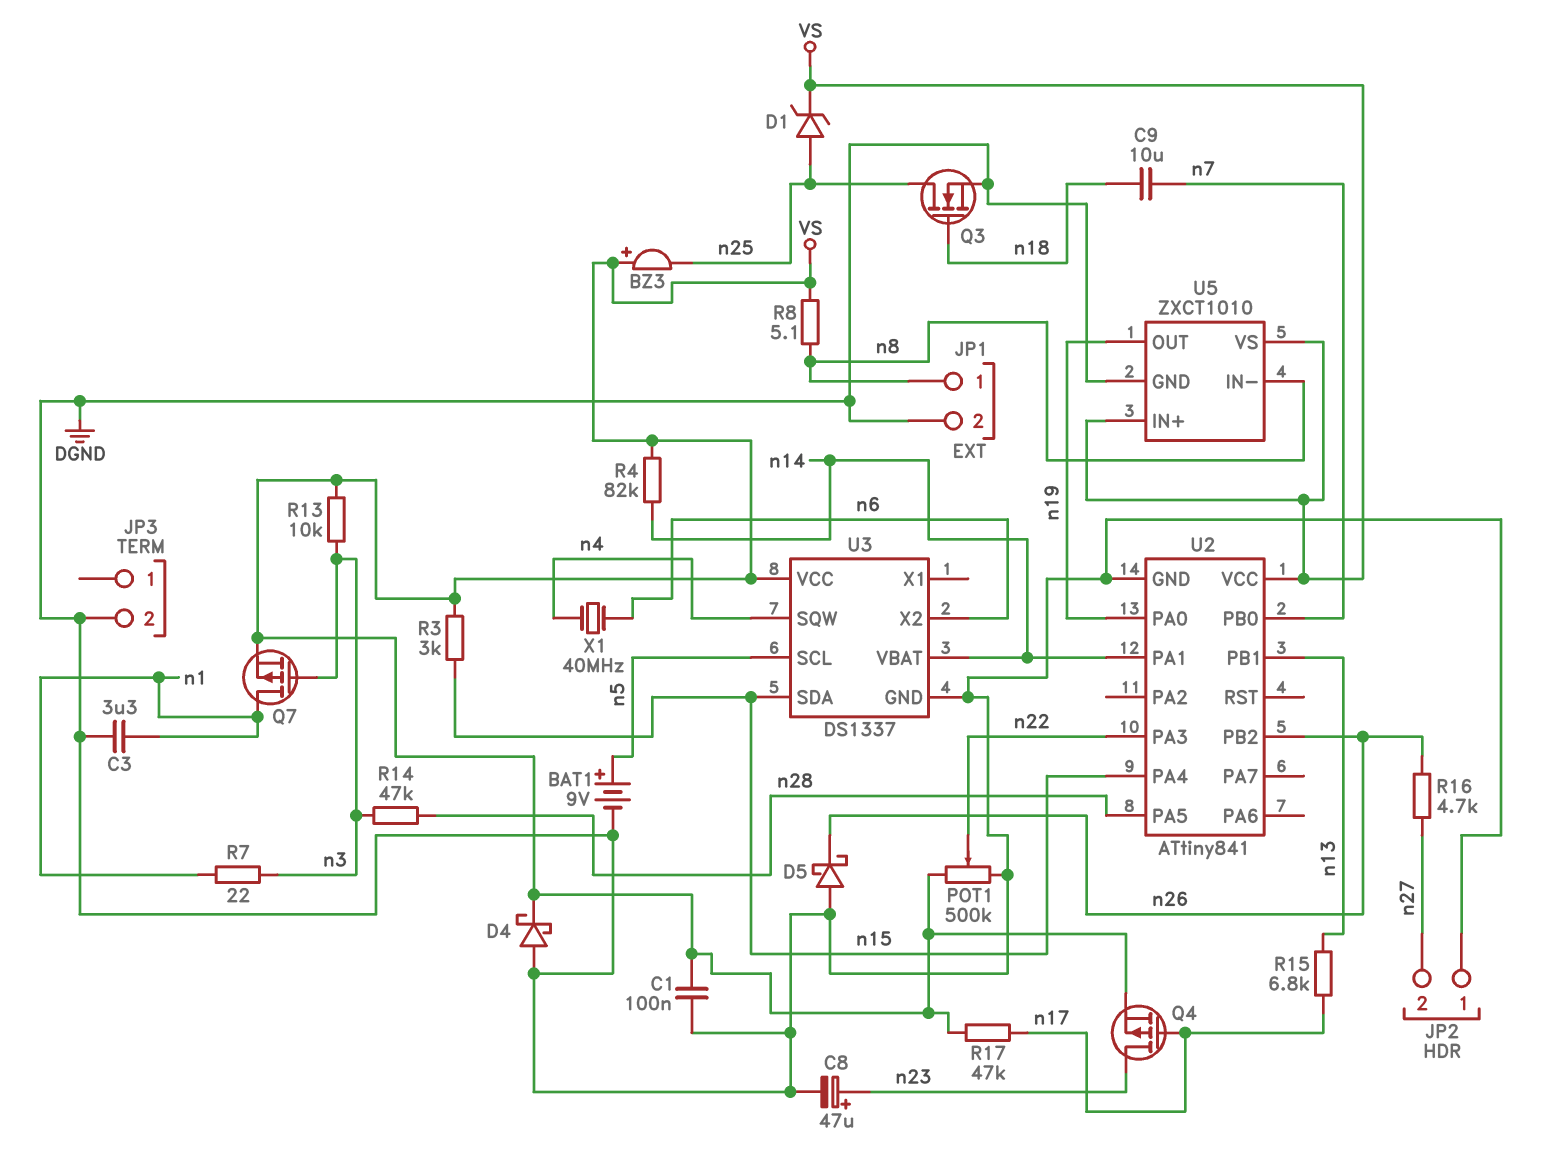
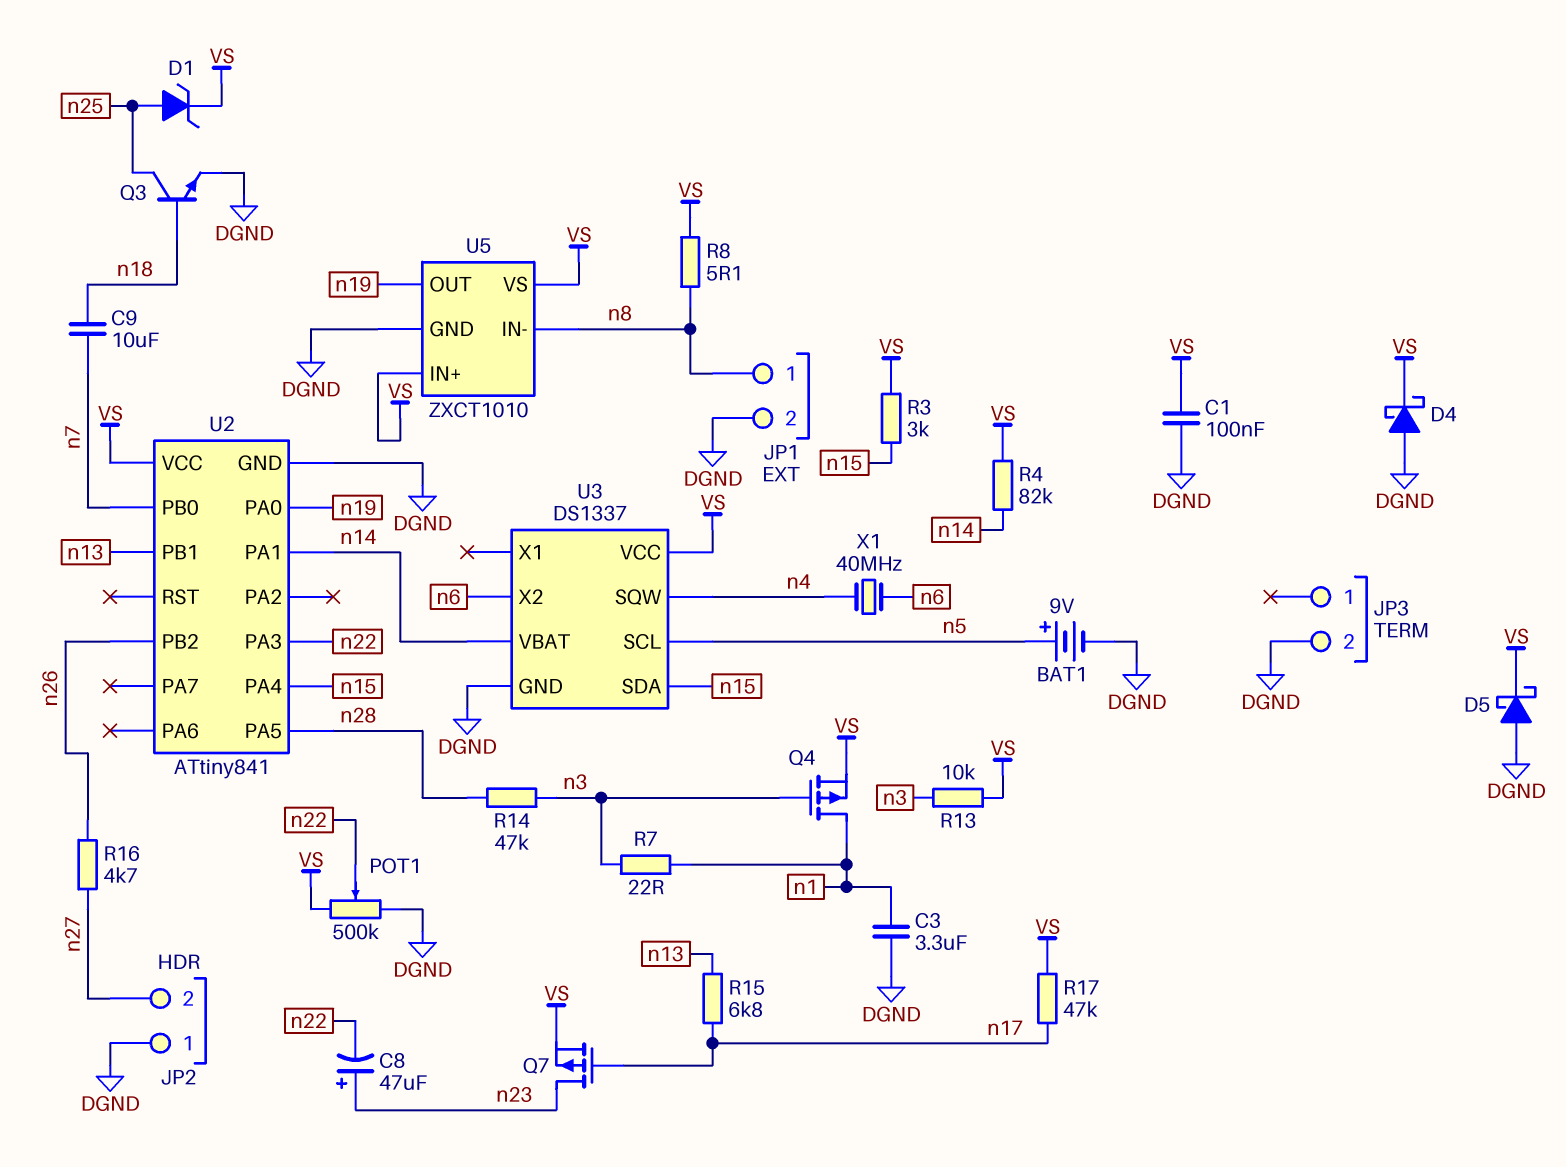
BZ3: buzzer (plus VS, minus n25) -> none
C8: 47uF (plus n23, minus DGND) -> 47uF (plus n23, minus n22)
D5: schottky (A DGND, K n26) -> schottky (A DGND, K VS)
Q3: NMOS (G n18, D n25, S DGND) -> NPN (B n18, C n25, E DGND)
Q4: PMOS (G n17, D n23, S VS) -> PMOS (G n3, D n1, S VS)
Q7: PMOS (G n3, D n1, S VS) -> PMOS (G n17, D n23, S VS)

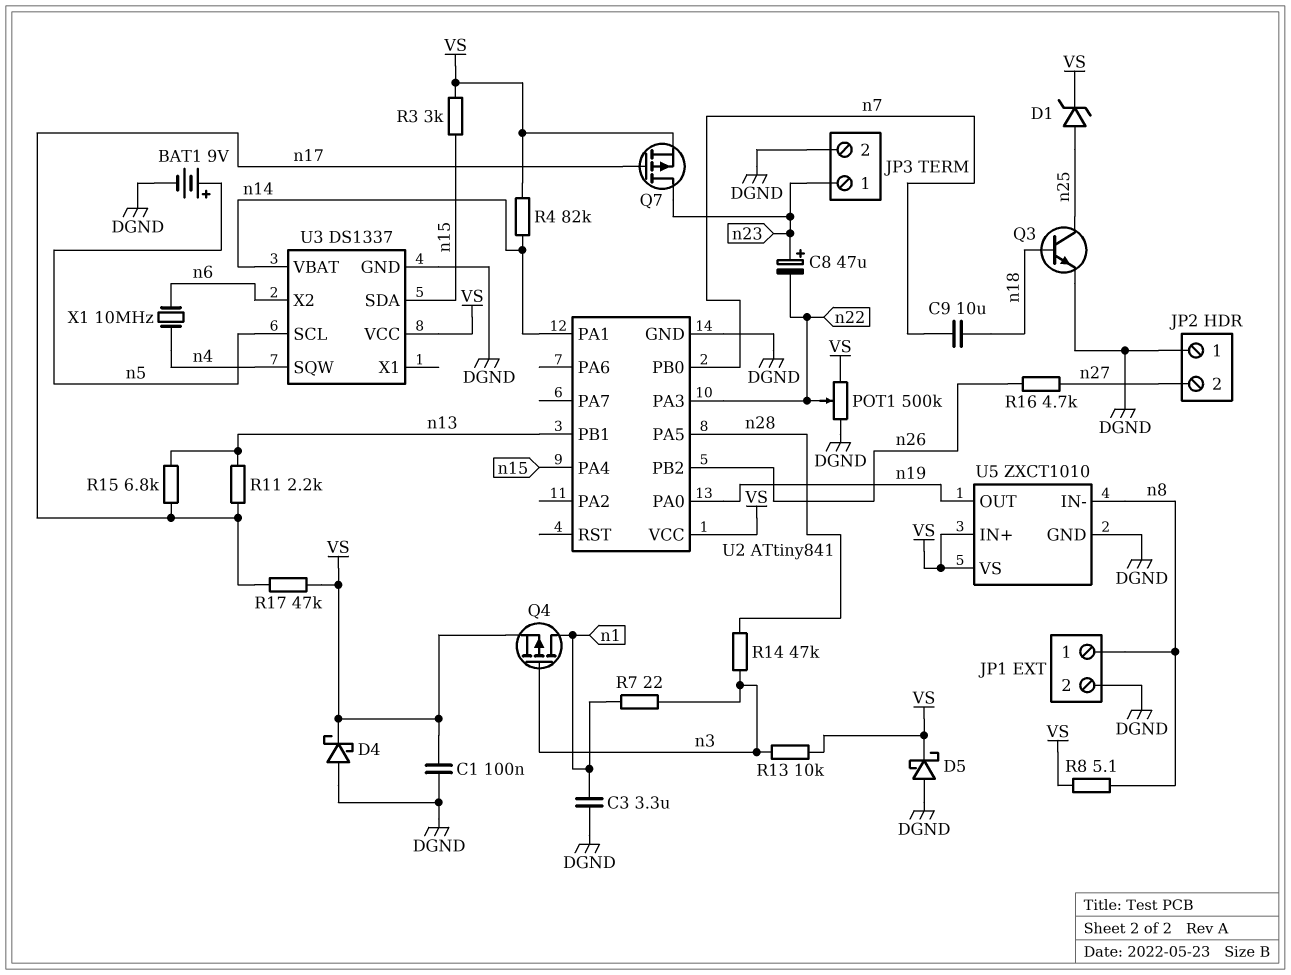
JP3 pin 1: none -> n23
R11: none -> 2.2k (n13, n17)
X1: 40MHz (n4, n6) -> 10MHz (n4, n6)

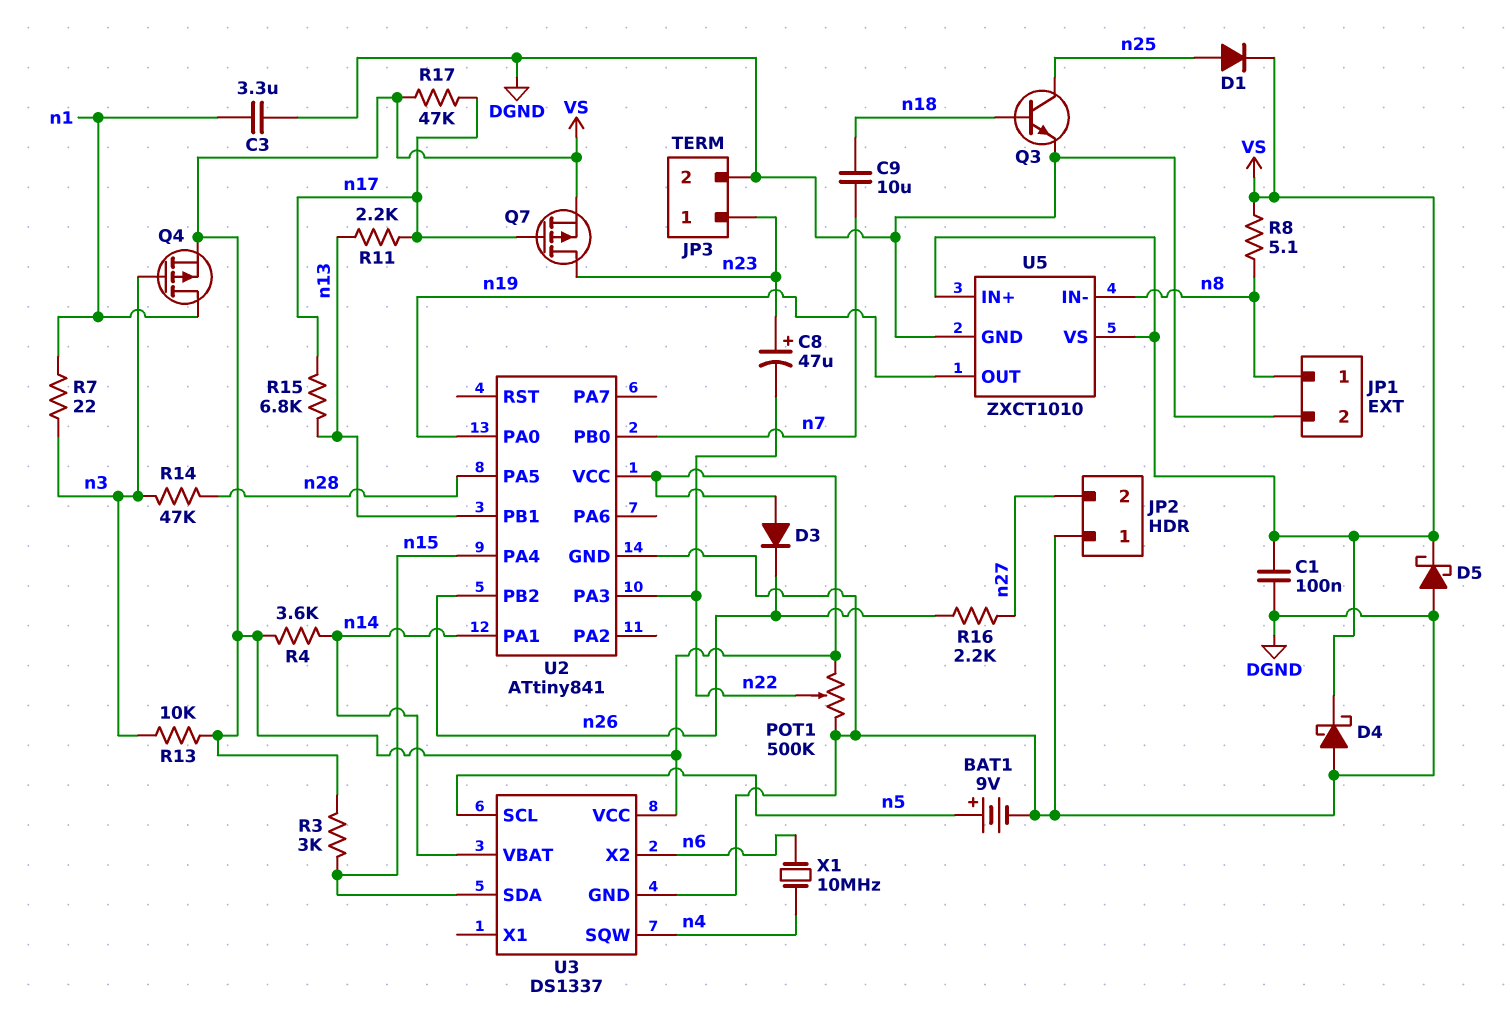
D1: zener (A n25, K VS) -> diode (A n25, K VS)
D3: none -> diode (A VS, K n26)
R4: 82k (VS, n14) -> 3.6k (VS, n14)
R16: 4.7k (n26, n27) -> 2.2k (n26, n27)

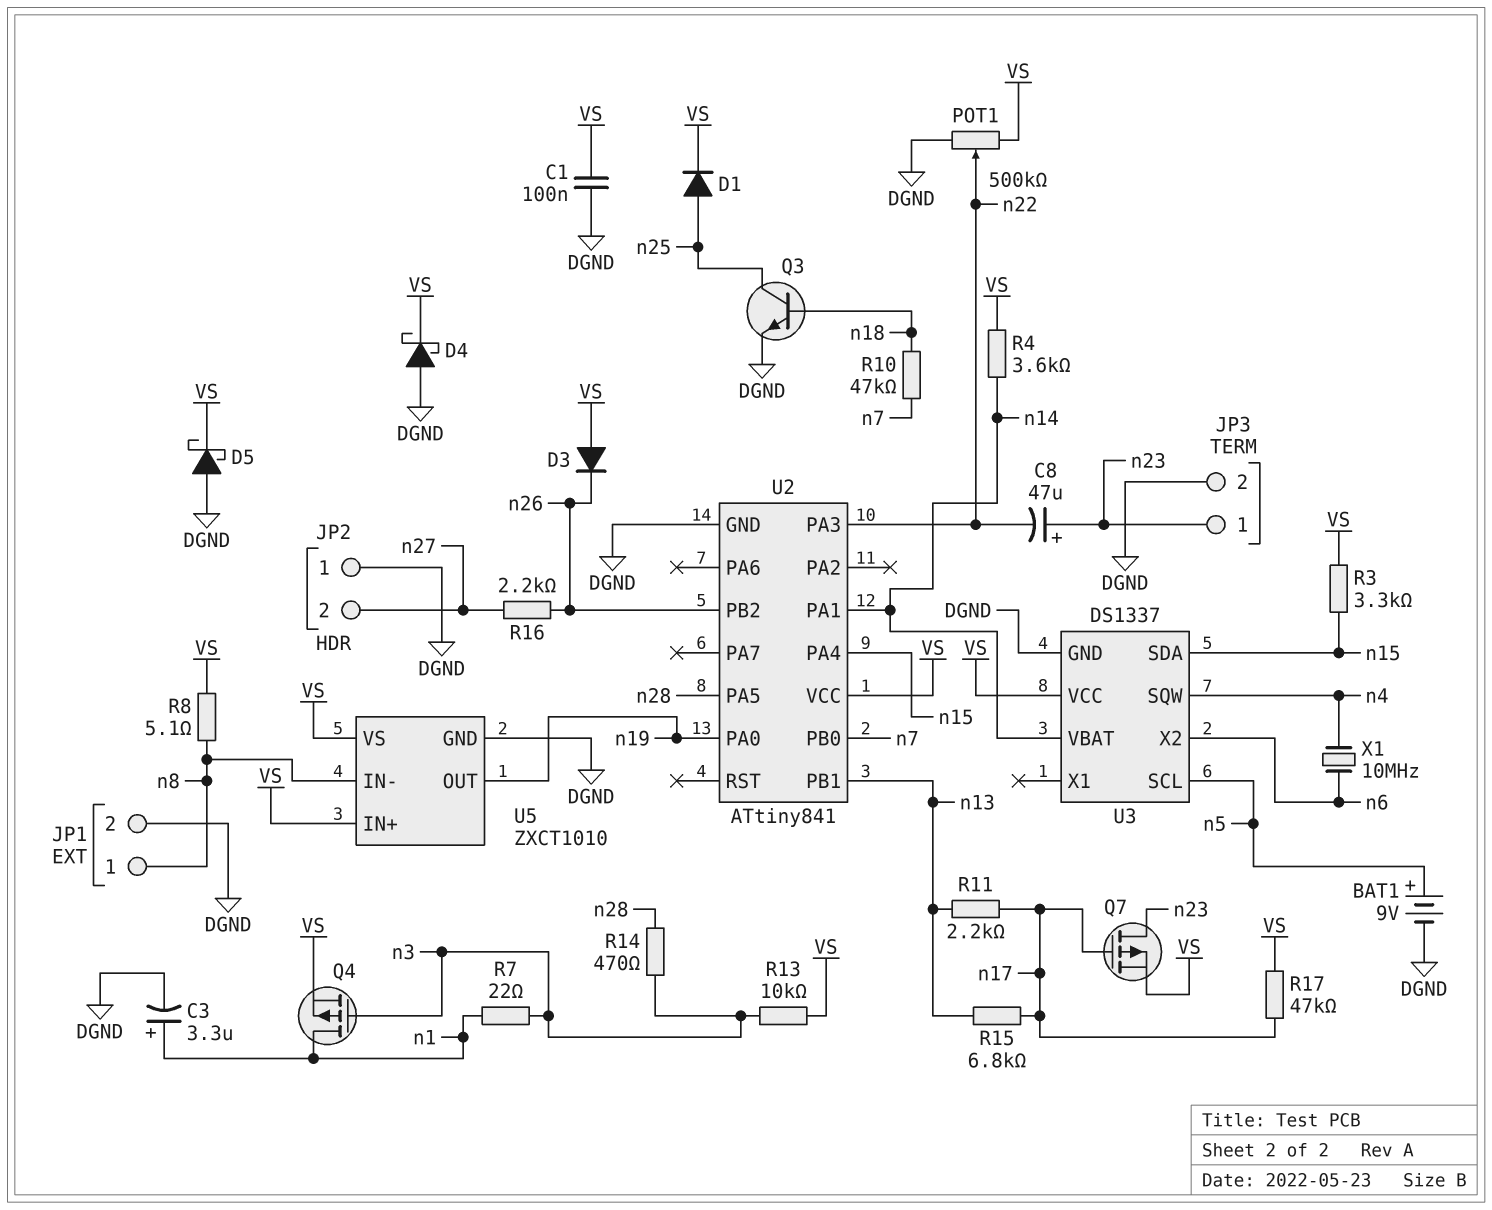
C3: 3.3uF (DGND, n1) -> 3.3uF (plus n1, minus DGND)
C9: 10uF (n7, n18) -> none
R3: 3k (VS, n15) -> 3.3k (VS, n15)
R10: none -> 47k (n7, n18)
R14: 47k (n3, n28) -> 470 (n3, n28)

